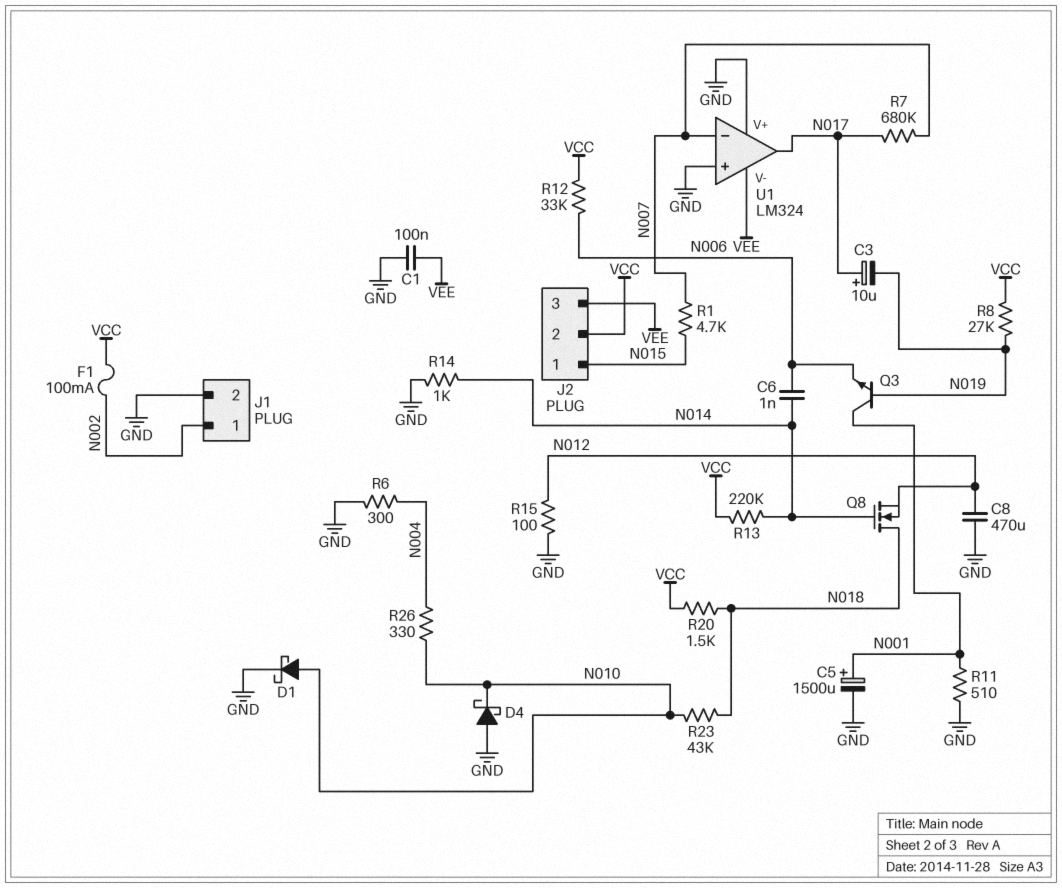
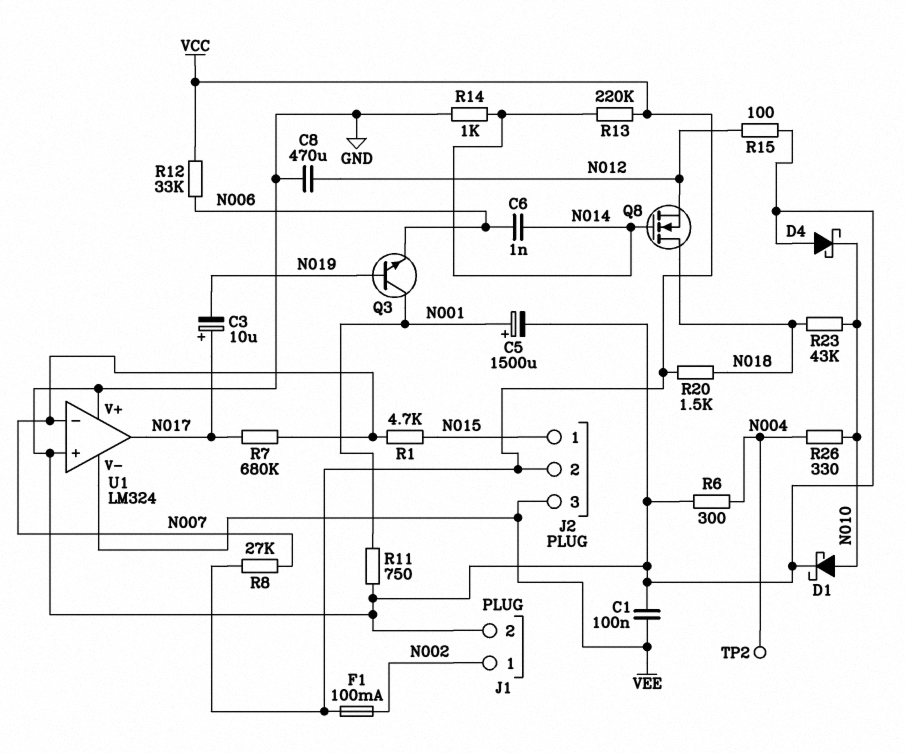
R8: 27k (N019, VCC) -> 27k (N007, VCC)
R11: 510 (GND, N001) -> 750 (GND, N001)
TP2: none -> test point (N004)

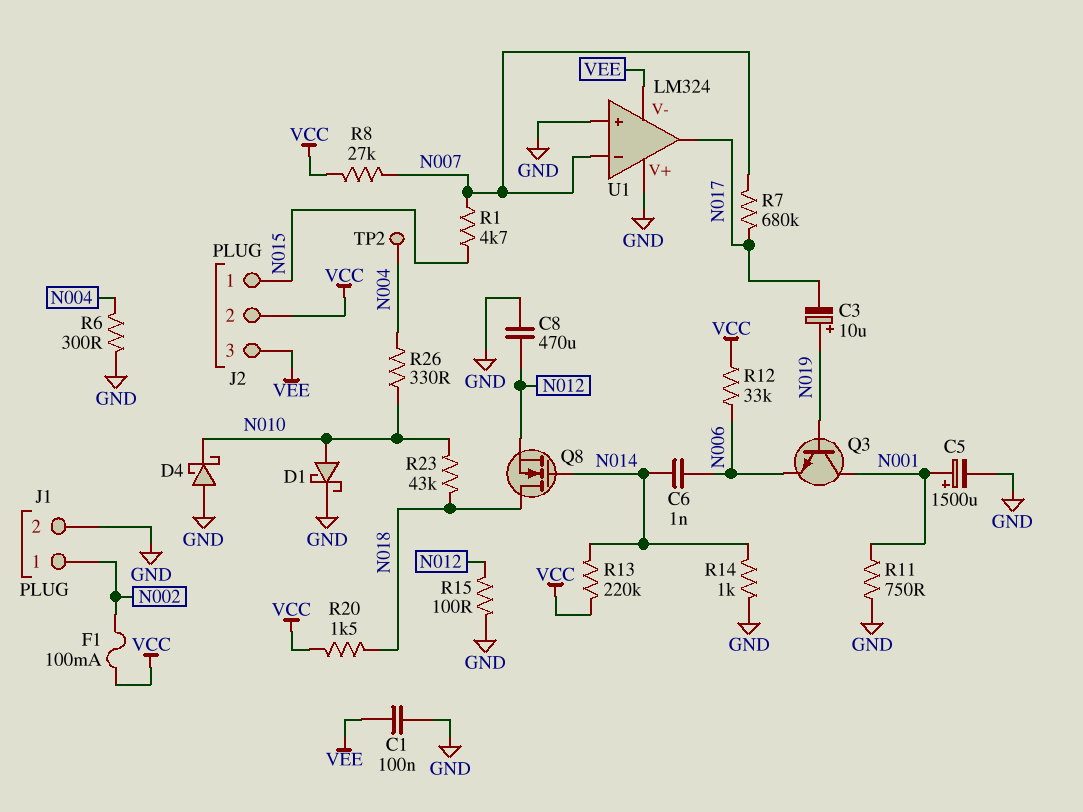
C3: 10uF (plus N017, minus N019) -> 10uF (plus N019, minus N017)

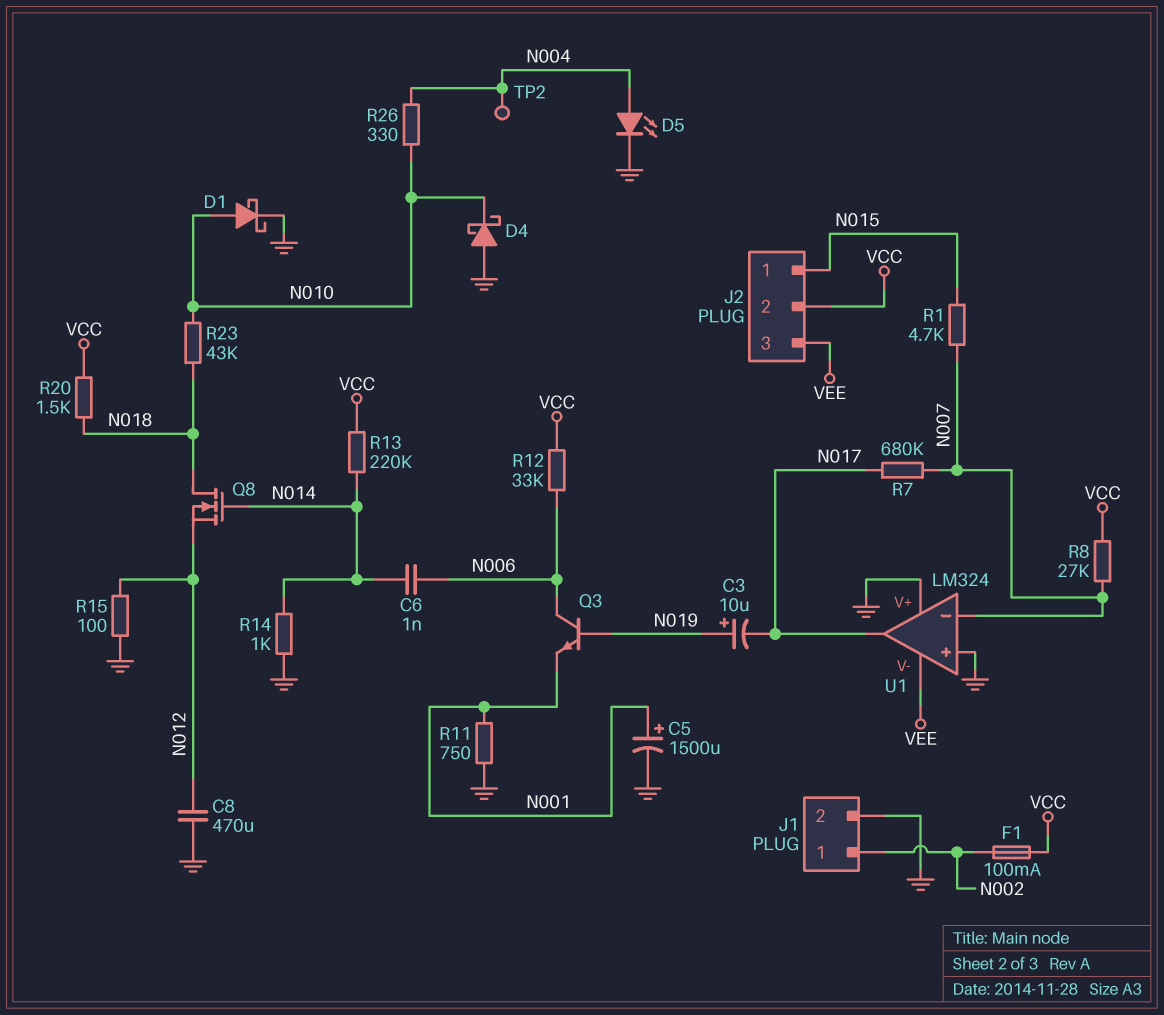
C1: 100nF (GND, VEE) -> none
D5: none -> LED (A N004, K GND)
Q3: NPN (B N019, C N001, E N006) -> NPN (B N019, C N006, E N001)
R6: 300 (GND, N004) -> none

